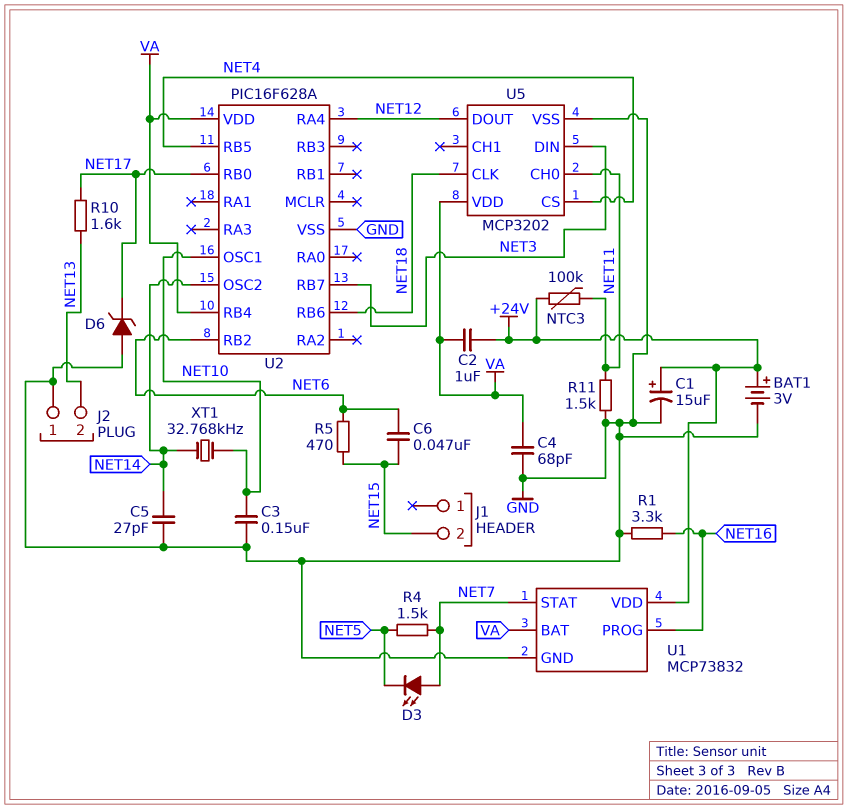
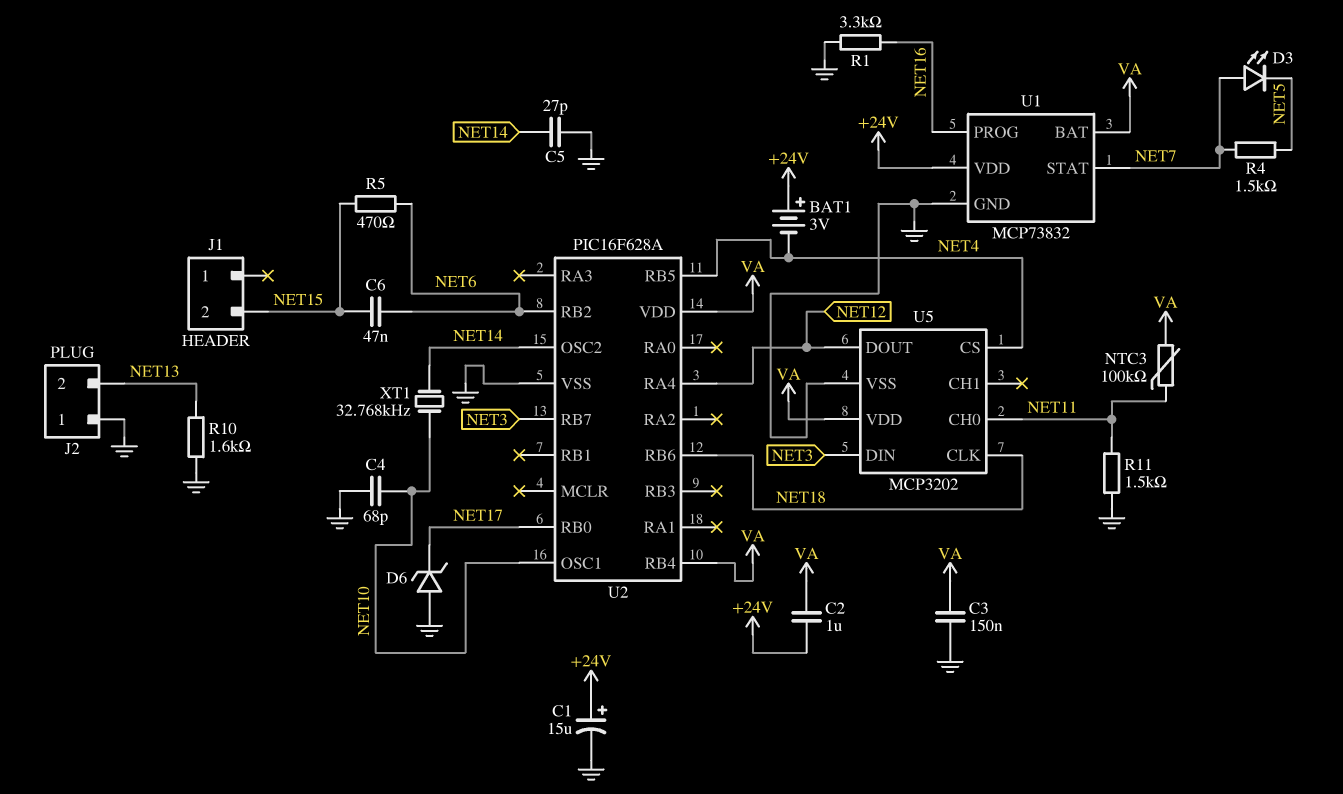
BAT1: 3V (plus +24V, minus GND) -> 3V (plus +24V, minus NET4)
C3: 150nF (GND, NET10) -> 150nF (GND, VA)
C4: 68pF (GND, VA) -> 68pF (GND, NET10)
NTC3: 100k (+24V, NET11) -> 100k (NET11, VA)
R10: 1.6k (NET13, NET17) -> 1.6k (GND, NET13)

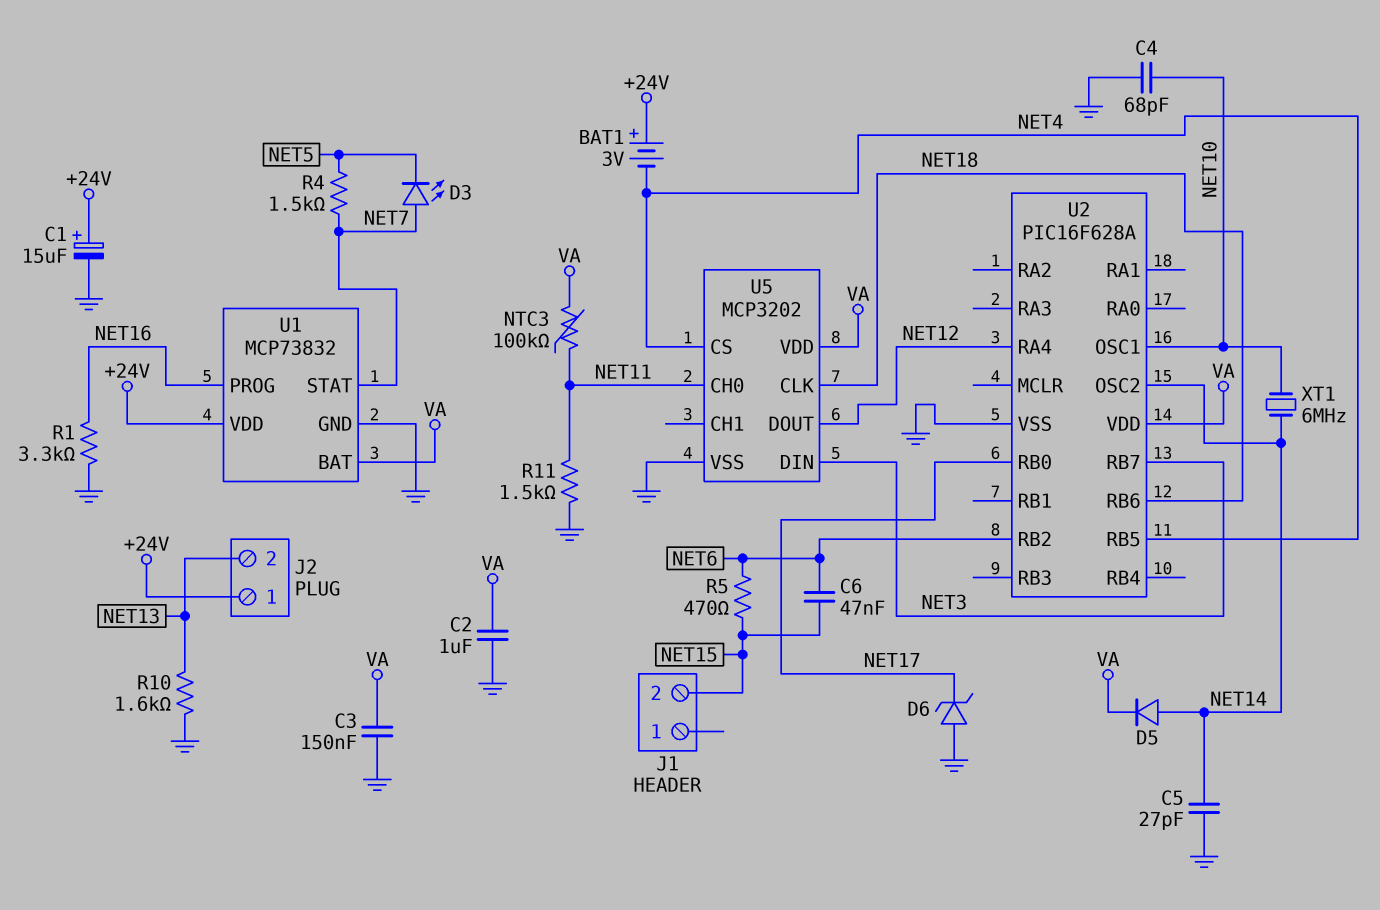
C2: 1uF (+24V, VA) -> 1uF (GND, VA)
D5: none -> diode (A NET14, K VA)
J2 pin 1: GND -> +24V
U2 pin RB4: VA -> none
XT1: 32.768kHz (NET10, NET14) -> 6MHz (NET10, NET14)

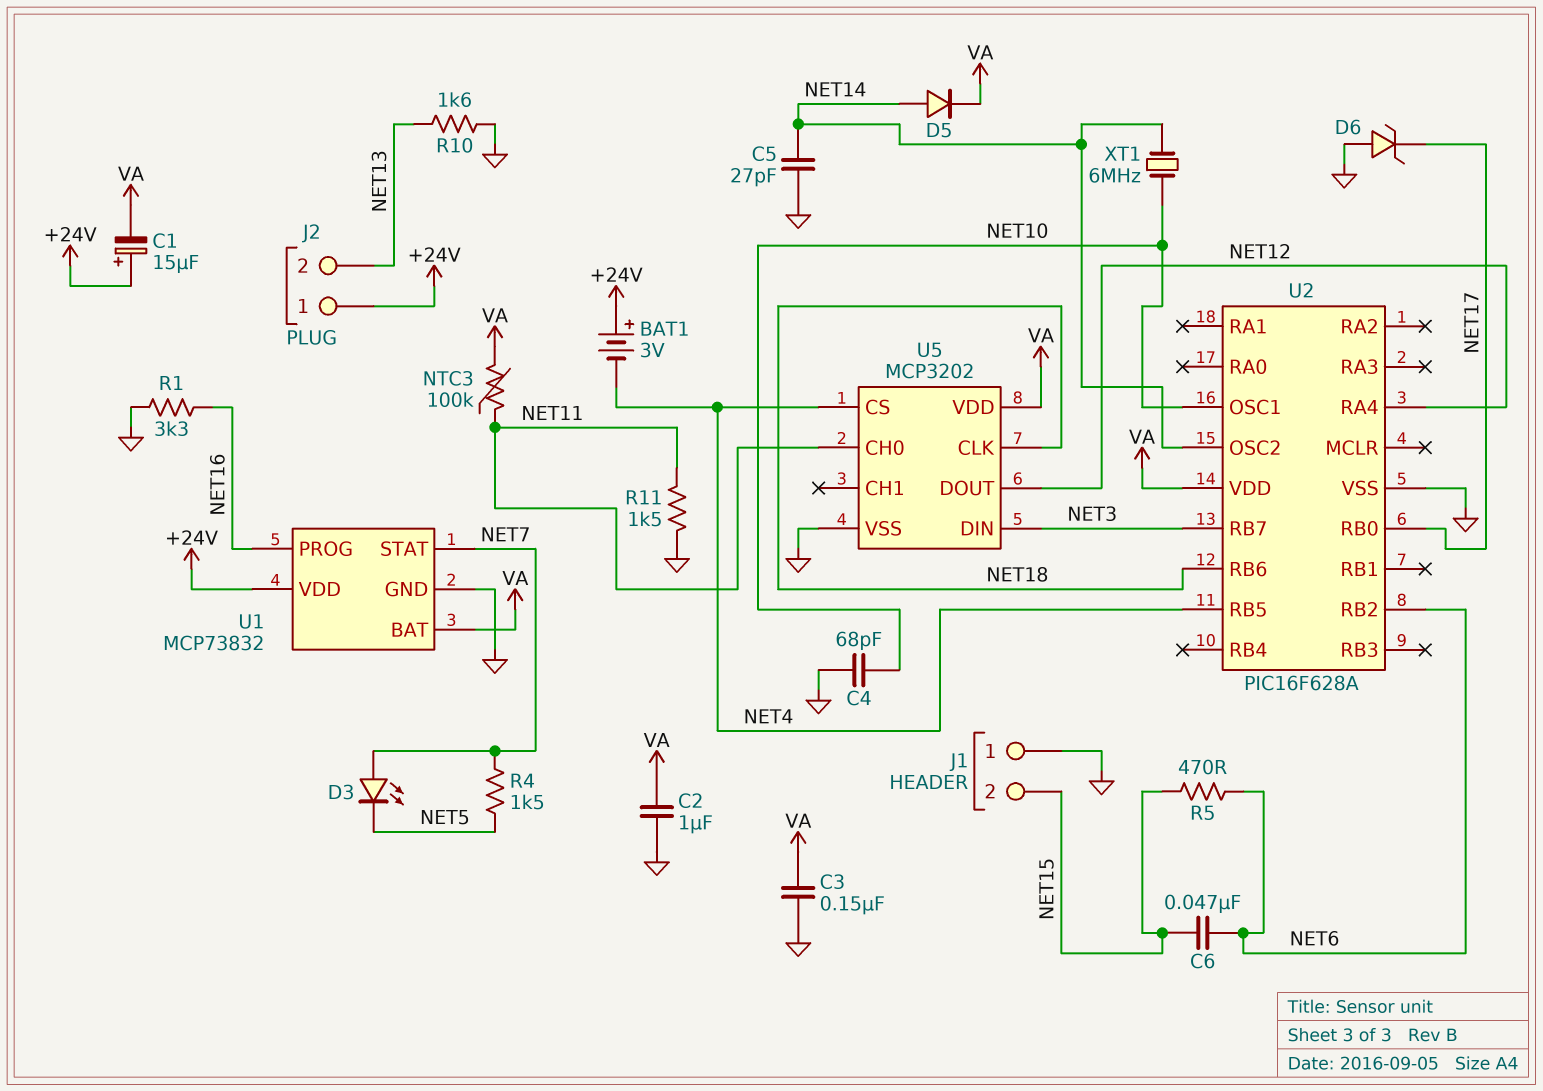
C1: 15uF (plus +24V, minus GND) -> 15uF (plus +24V, minus VA)
J1 pin 1: none -> GND

